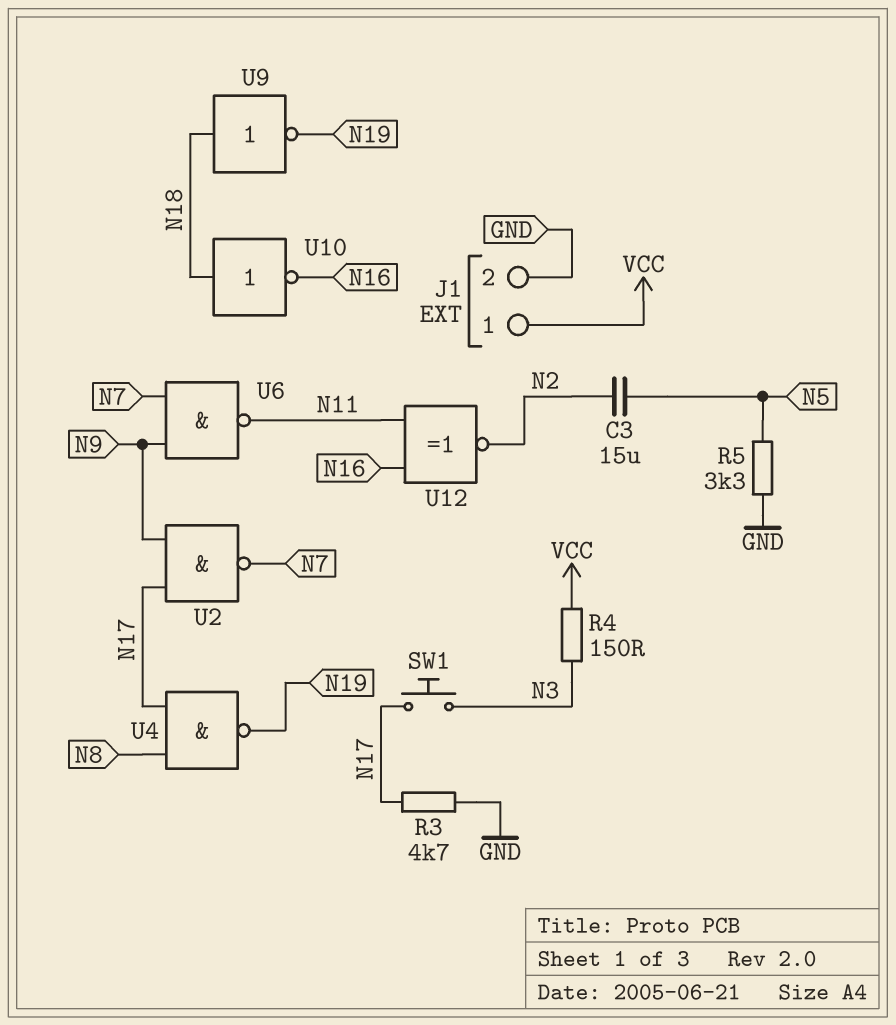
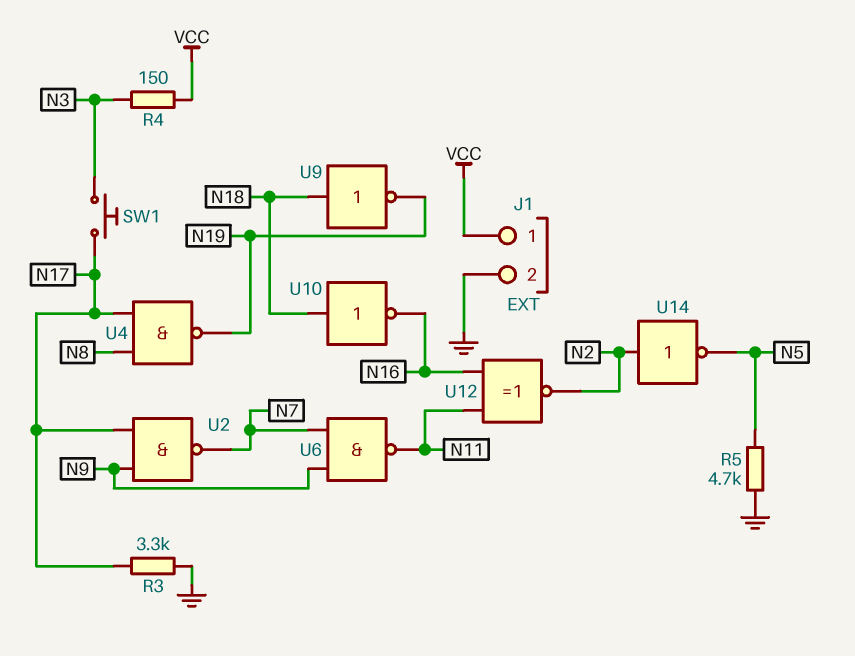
C3: 15uF (N2, N5) -> none
R3: 4.7k (GND, N17) -> 3.3k (GND, N17)
R5: 3.3k (GND, N5) -> 4.7k (GND, N5)
U14: none -> NOT (in N2, out N5)

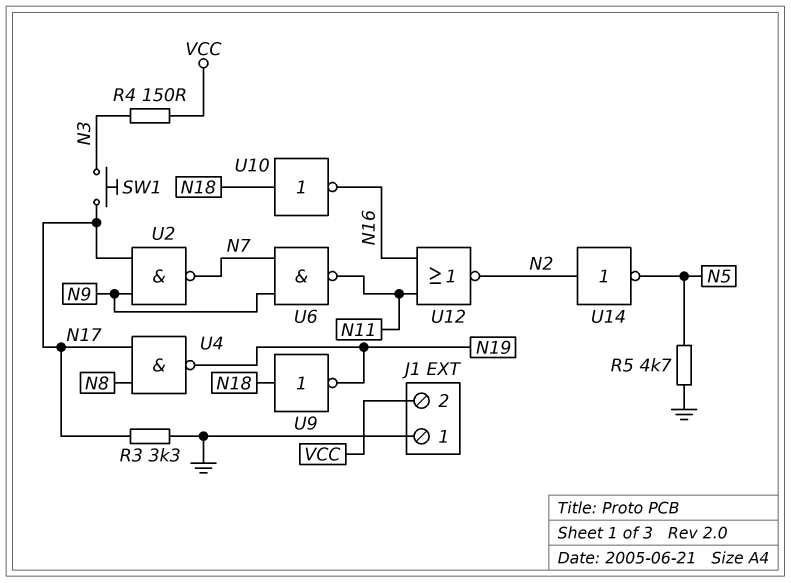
J1 pin 1: VCC -> GND
J1 pin 2: GND -> VCC
U12: XNOR (in N11, in N16, out N2) -> NOR (in N11, in N16, out N2)

